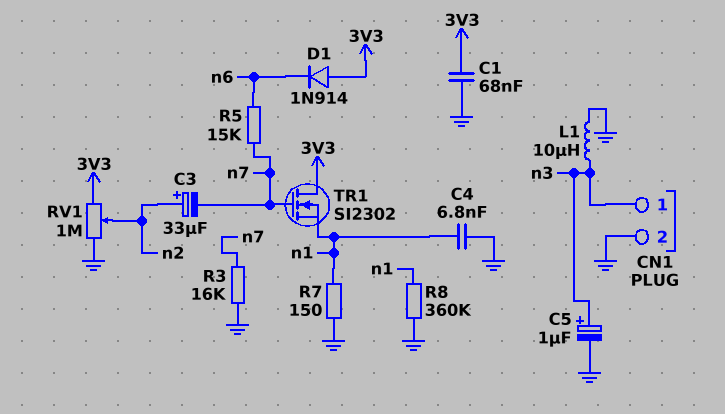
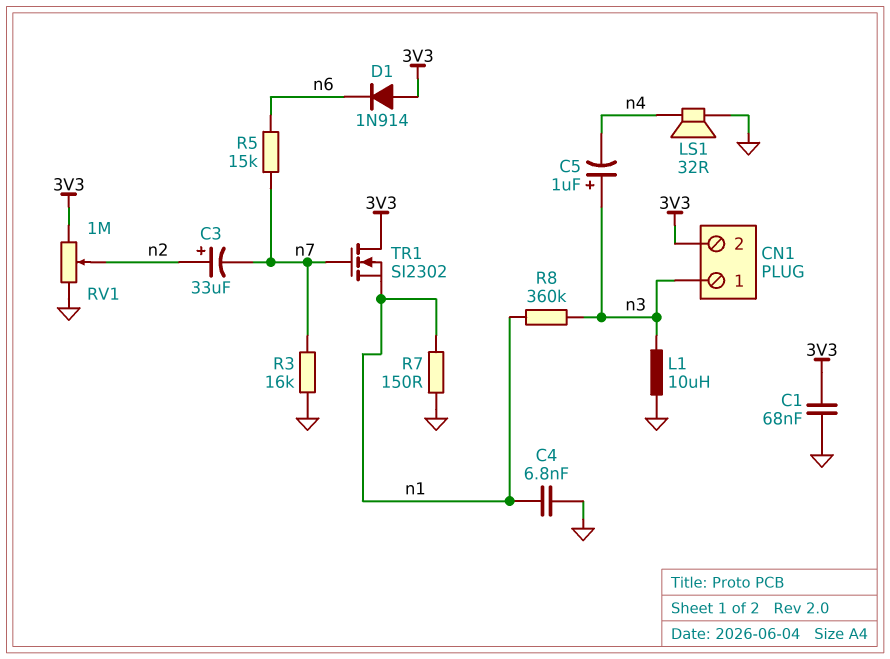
C5: 1uF (plus n3, minus GND) -> 1uF (plus n3, minus n4)
CN1 pin 2: GND -> 3V3
LS1: none -> speaker 32R (GND, n4)
R8: 360k (GND, n1) -> 360k (n1, n3)

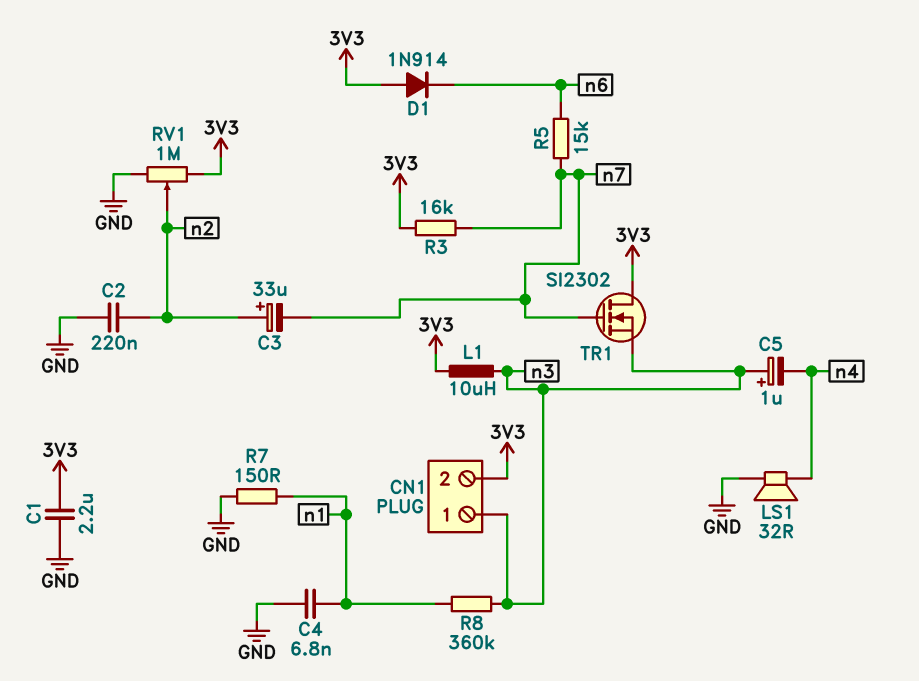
C1: 68nF (3V3, GND) -> 2.2uF (3V3, GND)
C2: none -> 220nF (GND, n2)
L1: 10uH (GND, n3) -> 10uH (3V3, n3)
R3: 16k (GND, n7) -> 16k (3V3, n7)
TR1: NMOS SI2302 (G n7, D 3V3, S n1) -> NMOS SI2302 (G n7, D 3V3, S n3)

